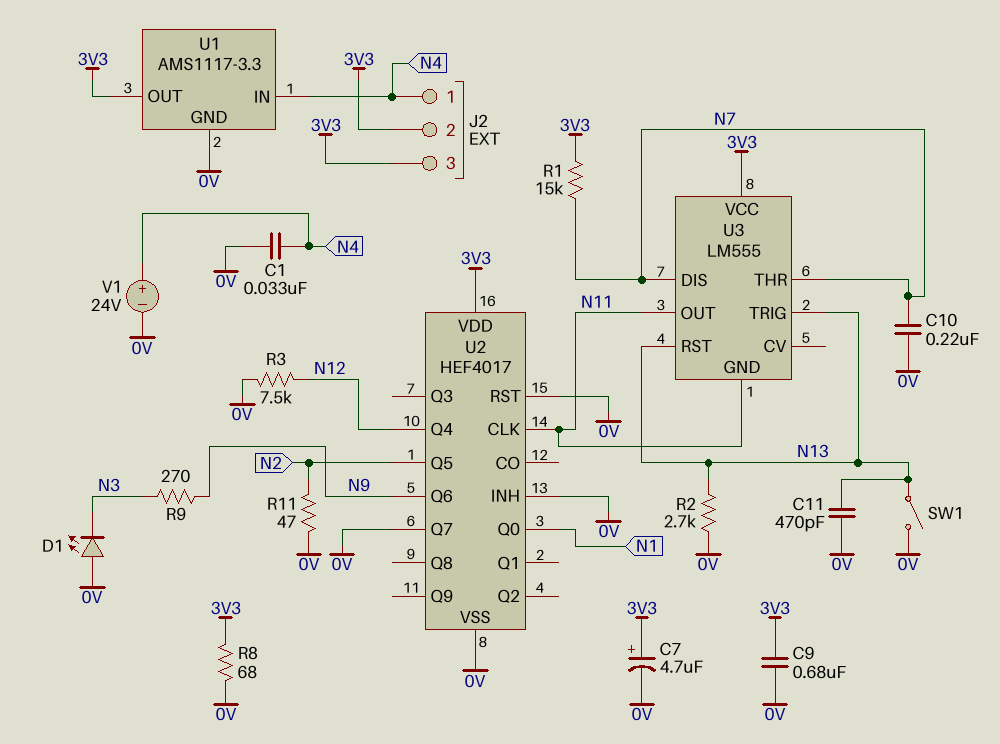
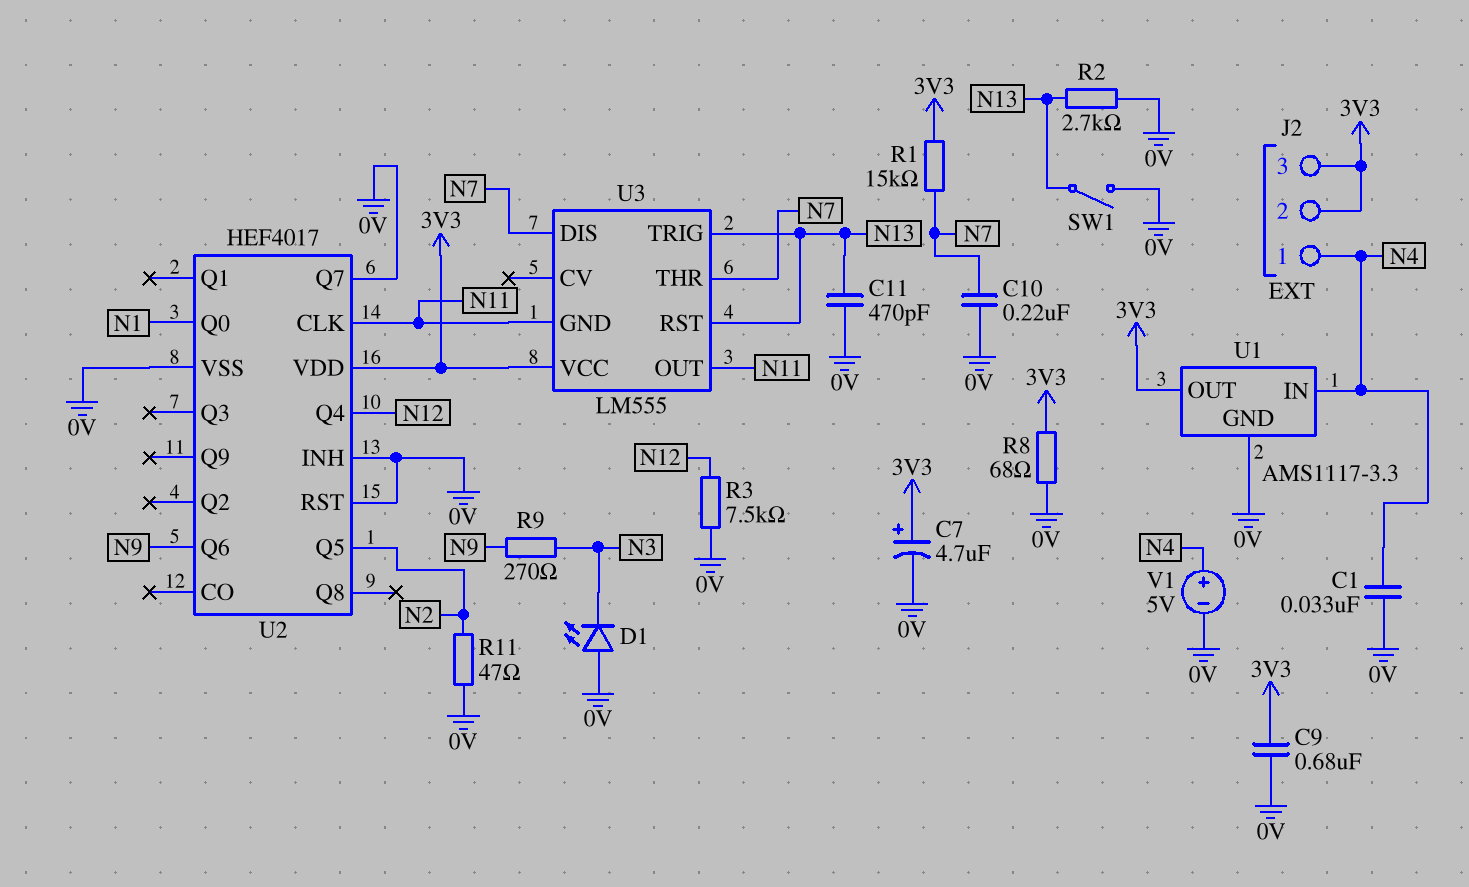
V1: 24V (plus N4, minus 0V) -> 5V (plus N4, minus 0V)

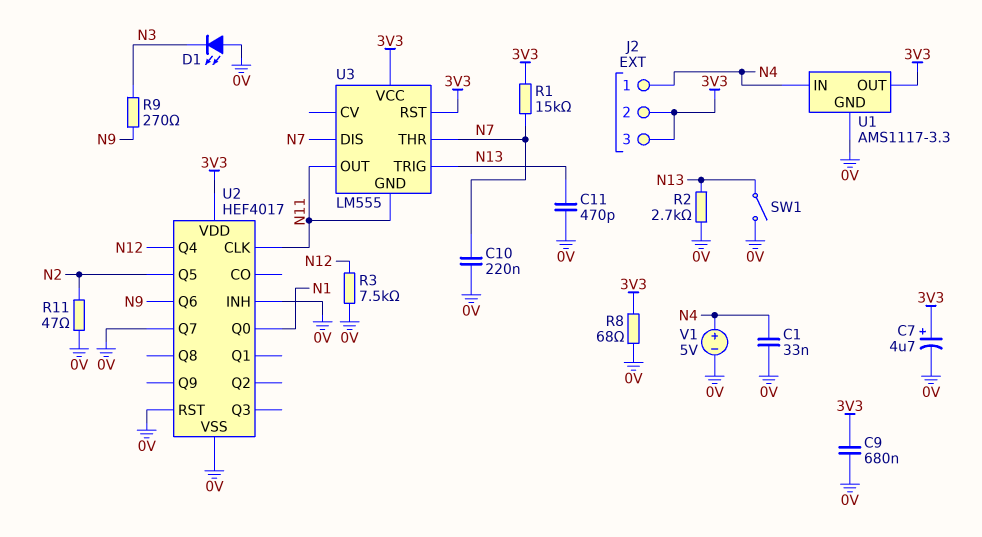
U3 pin RST: N13 -> 3V3

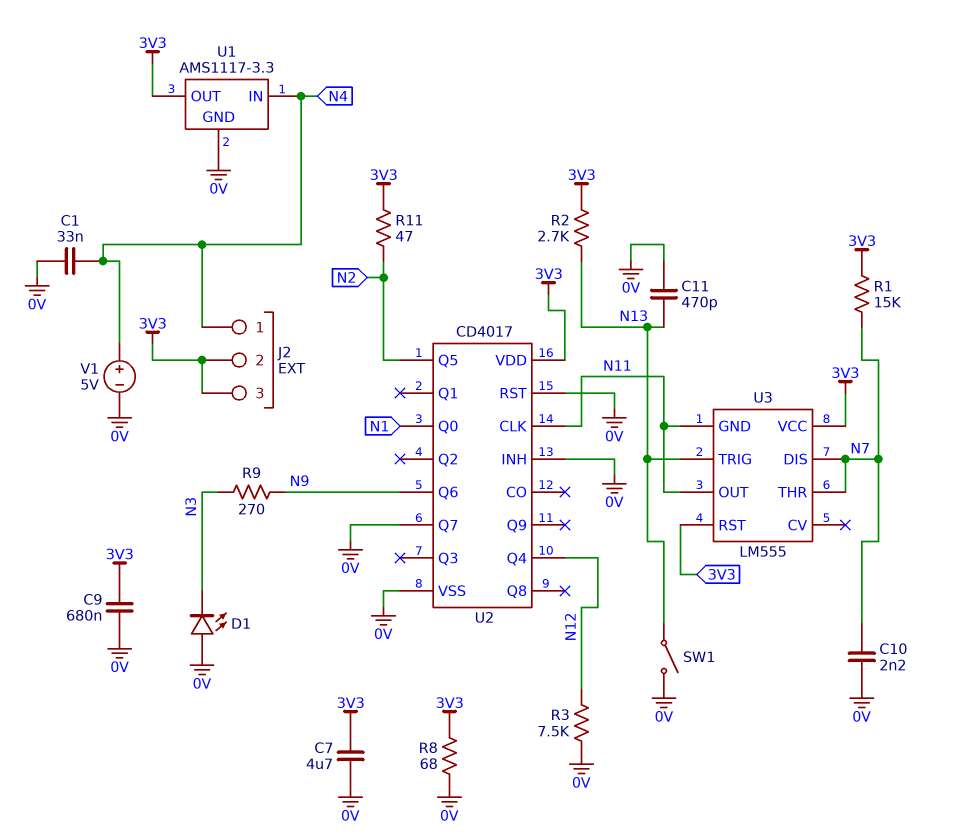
C7: 4.7uF (plus 3V3, minus 0V) -> 4.7uF (0V, 3V3)
C10: 220nF (0V, N7) -> 2.2nF (0V, N7)
R2: 2.7k (0V, N13) -> 2.7k (3V3, N13)
R11: 47 (0V, N2) -> 47 (3V3, N2)
U2: HEF4017 -> CD4017

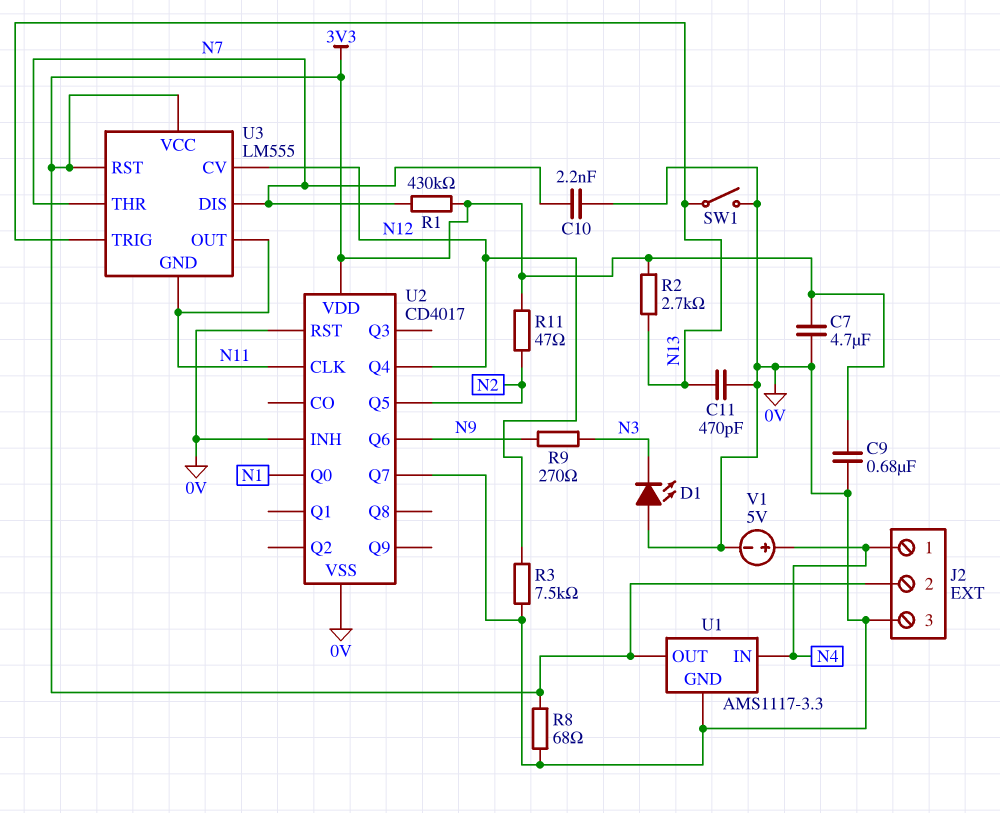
C1: 33nF (0V, N4) -> none
J2 pin 3: 3V3 -> 0V
R1: 15k (3V3, N7) -> 430k (3V3, N7)
U3 pin CV: none -> N12

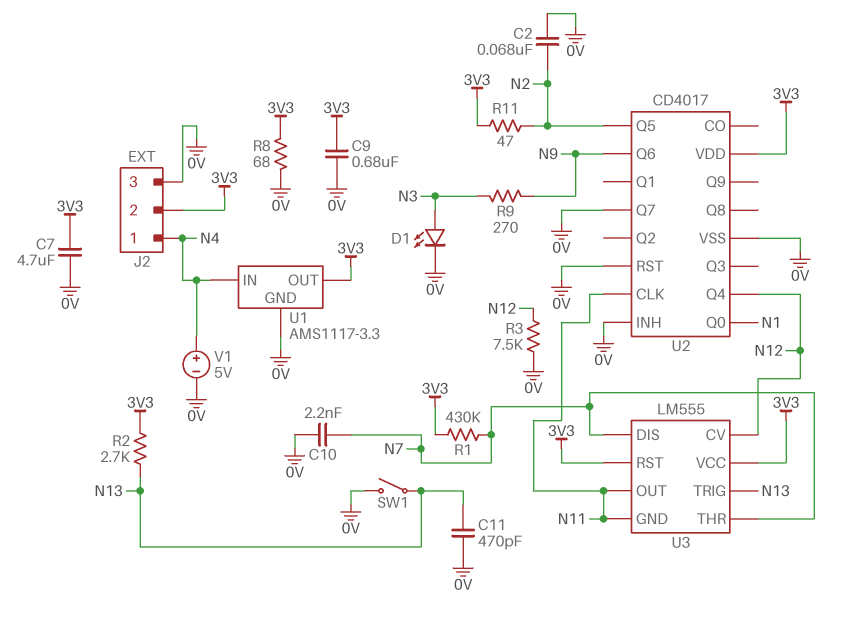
C2: none -> 68nF (0V, N2)
D1: LED (A 0V, K N3) -> LED (A N3, K 0V)

